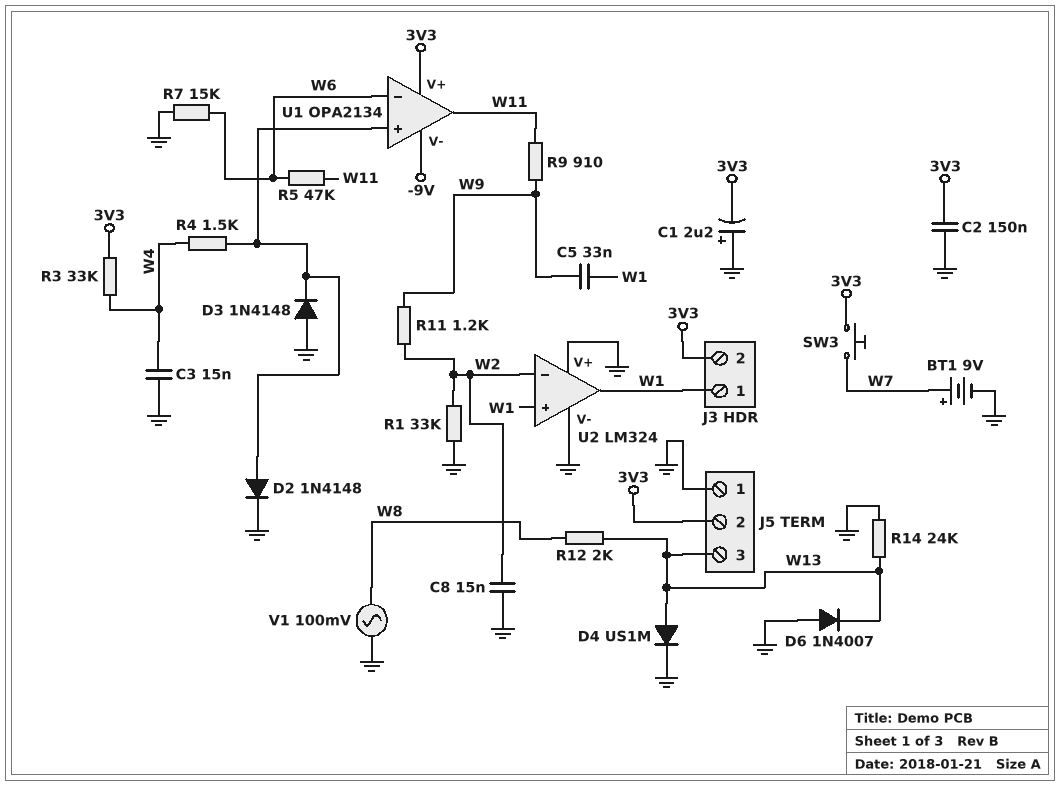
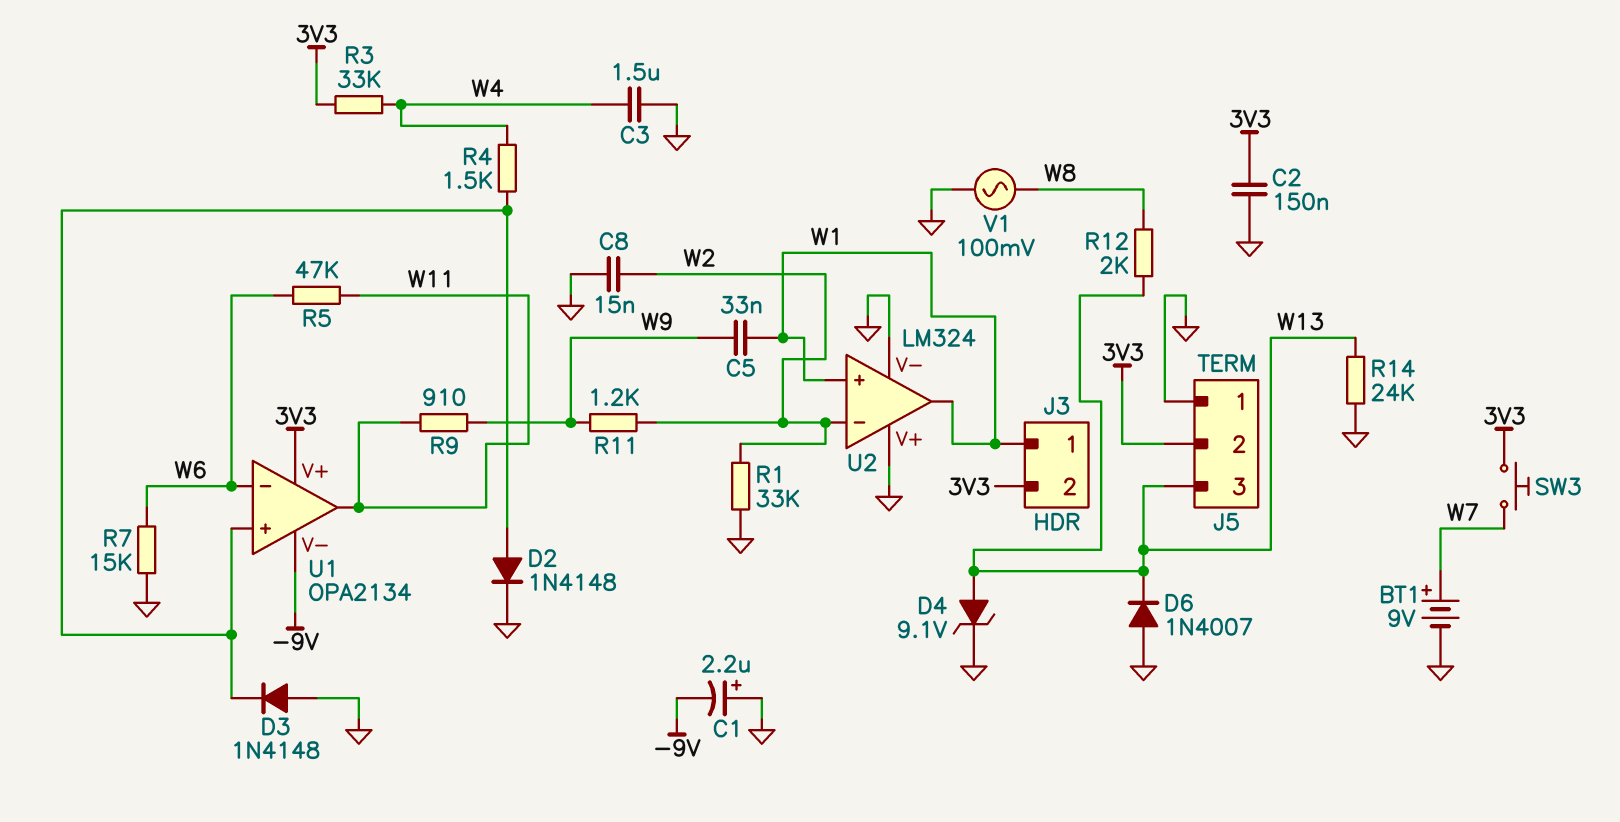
C1: 2.2uF (plus GND, minus 3V3) -> 2.2uF (plus GND, minus -9V)
C3: 15nF (GND, W4) -> 1.5uF (GND, W4)
D4: diode US1M (A W13, K GND) -> zener 9.1V (A W13, K GND)

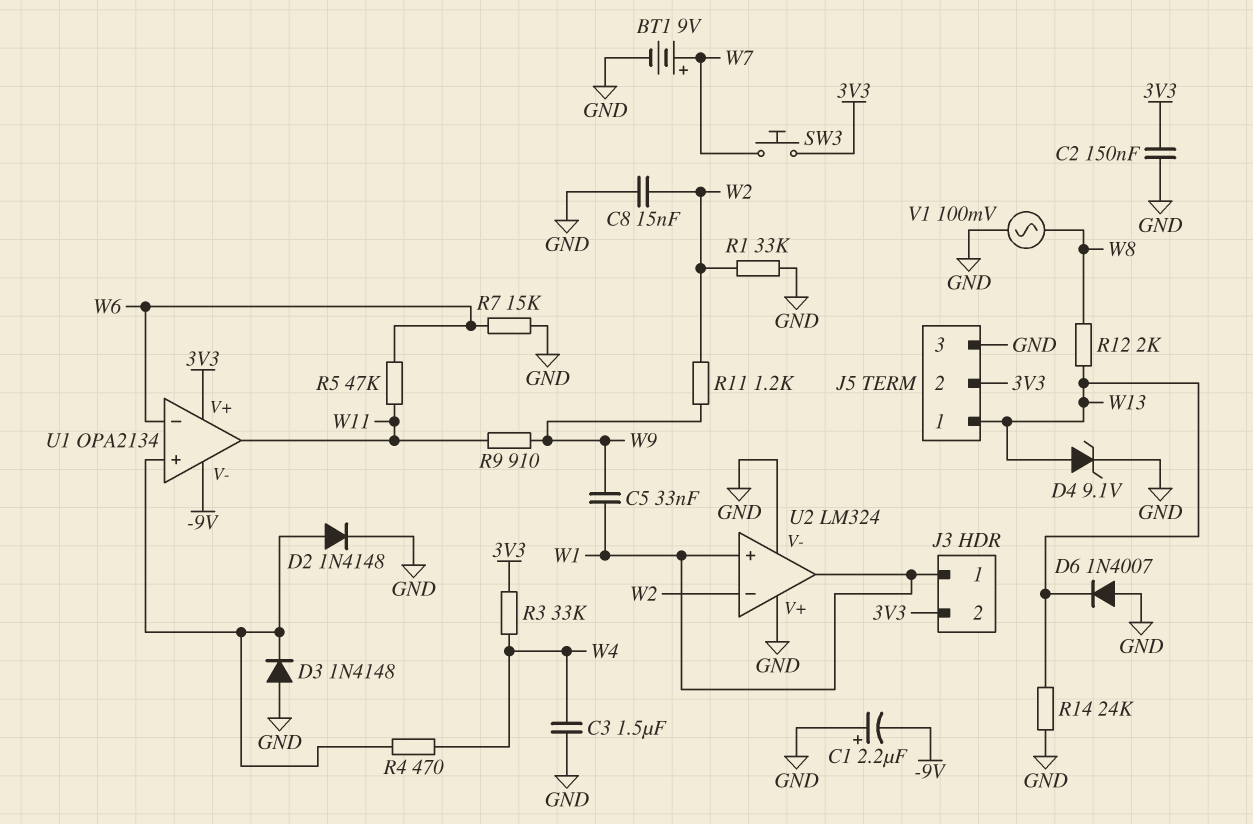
J5 pin 1: GND -> W13
J5 pin 3: W13 -> GND
R4: 1.5k (U1/in+, W4) -> 470 (U1/in+, W4)

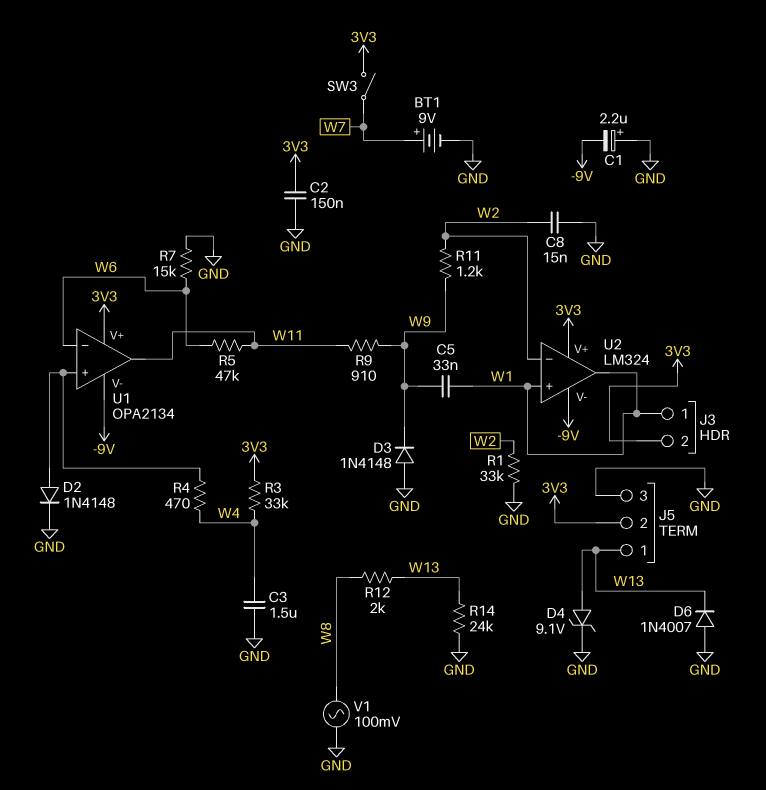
D3: diode 1N4148 (A GND, K U1/in+) -> diode 1N4148 (A GND, K W9)
SW3: button (3V3, W7) -> switch (3V3, W7)
U2 pin V+: GND -> 3V3
U2 pin V-: GND -> -9V

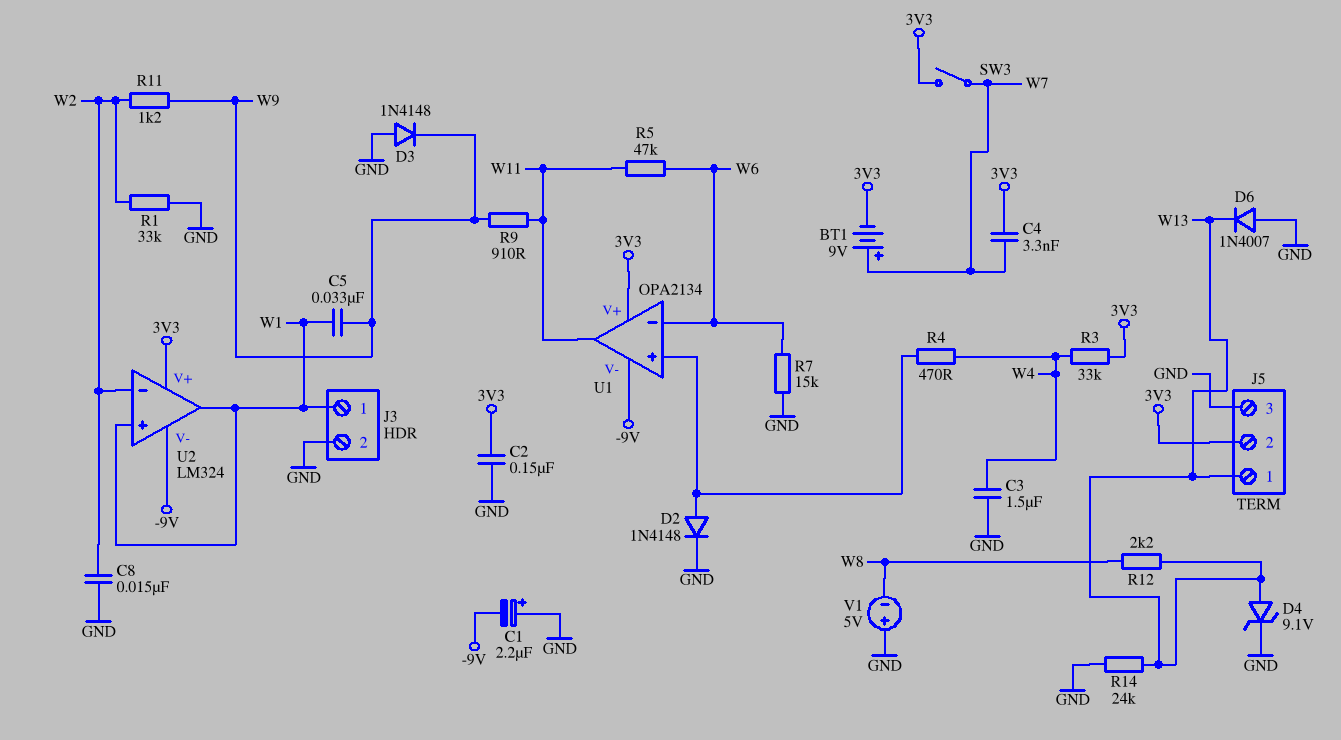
BT1: 9V (plus W7, minus GND) -> 9V (plus W7, minus 3V3)
C4: none -> 3.3nF (3V3, W7)
J3 pin 2: 3V3 -> GND
R12: 2k (W8, W13) -> 2.2k (W8, W13)
V1: AC 100mV (GND, W8) -> 5V (plus GND, minus W8)

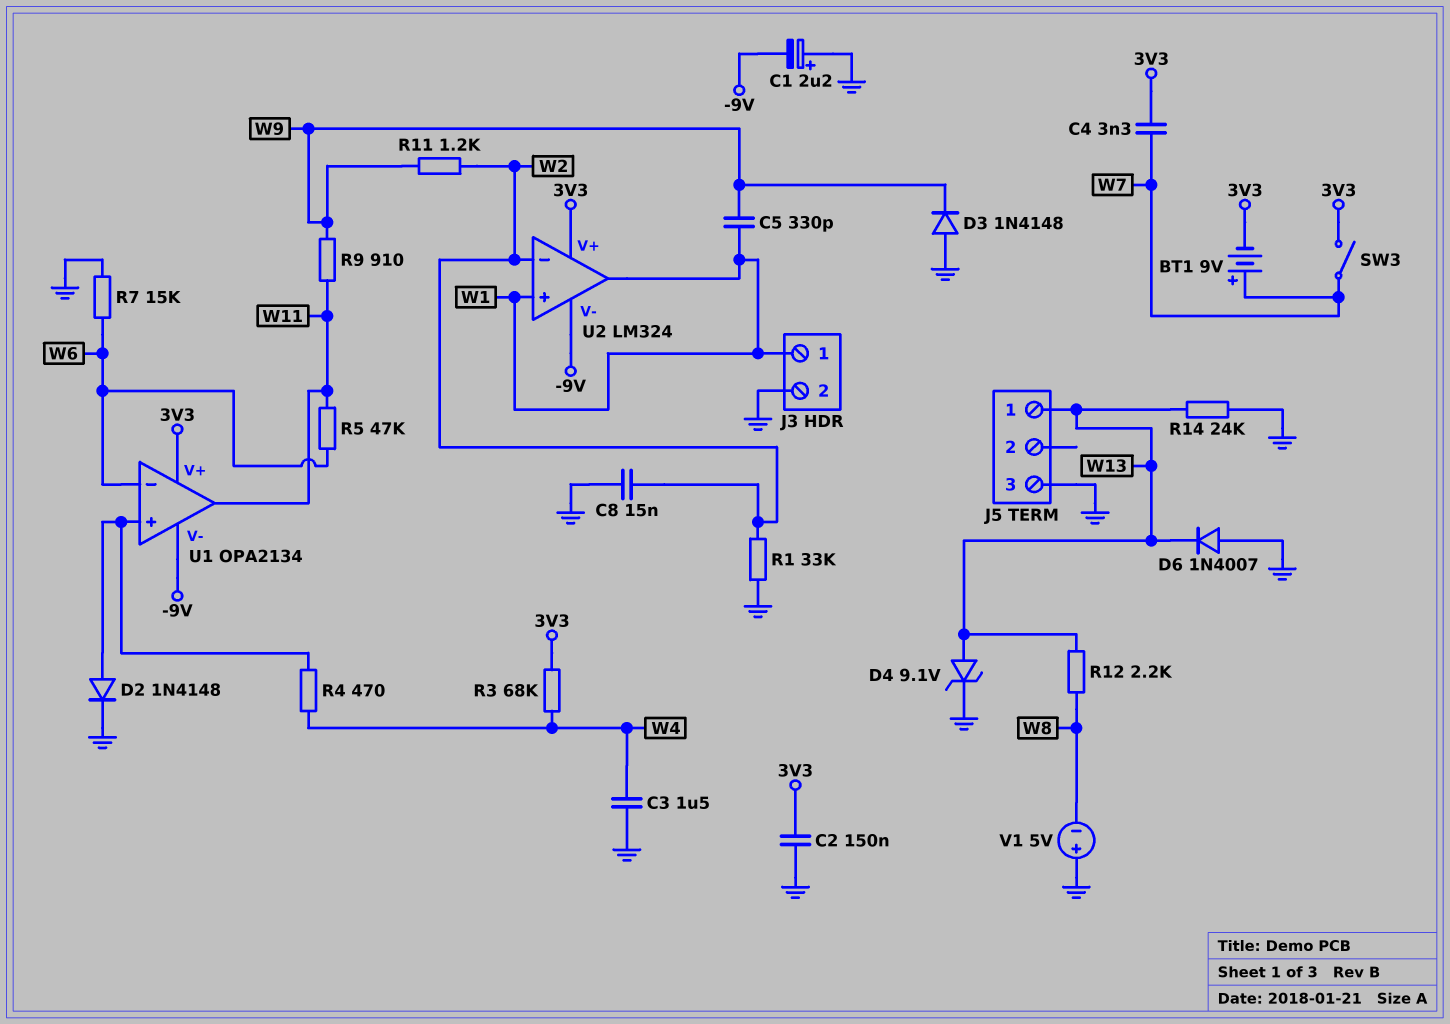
C5: 33nF (W1, W9) -> 330pF (W1, W9)
J5 pin 2: 3V3 -> none
R3: 33k (3V3, W4) -> 68k (3V3, W4)

